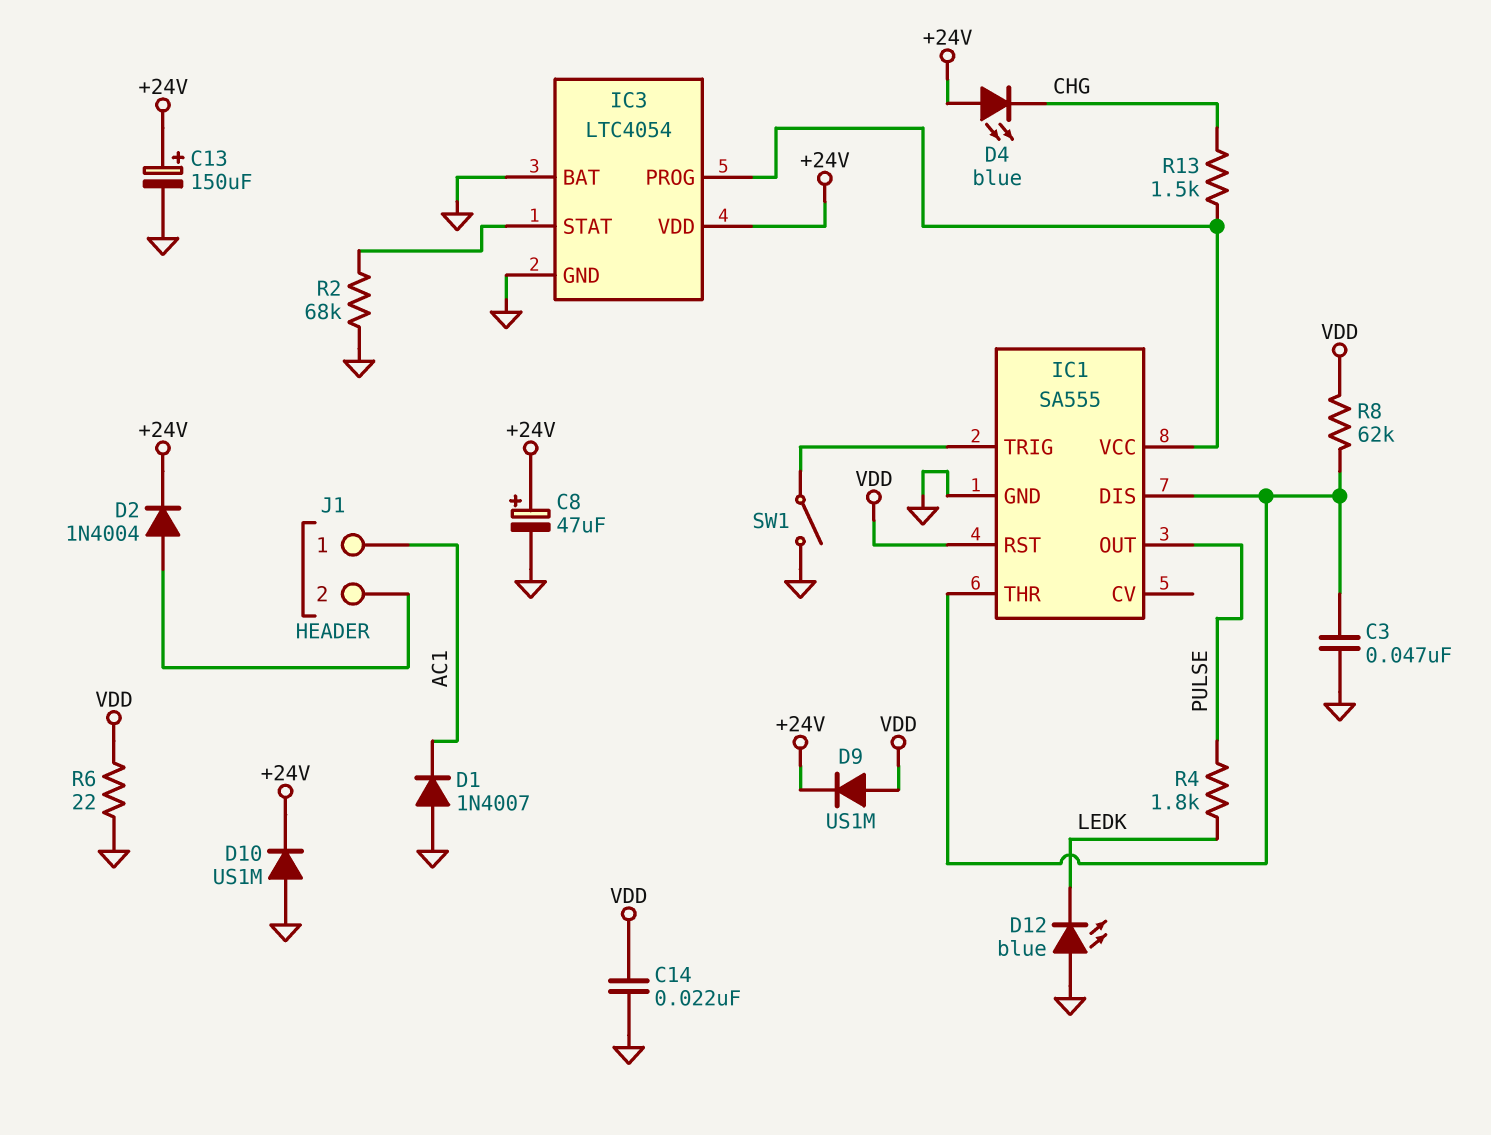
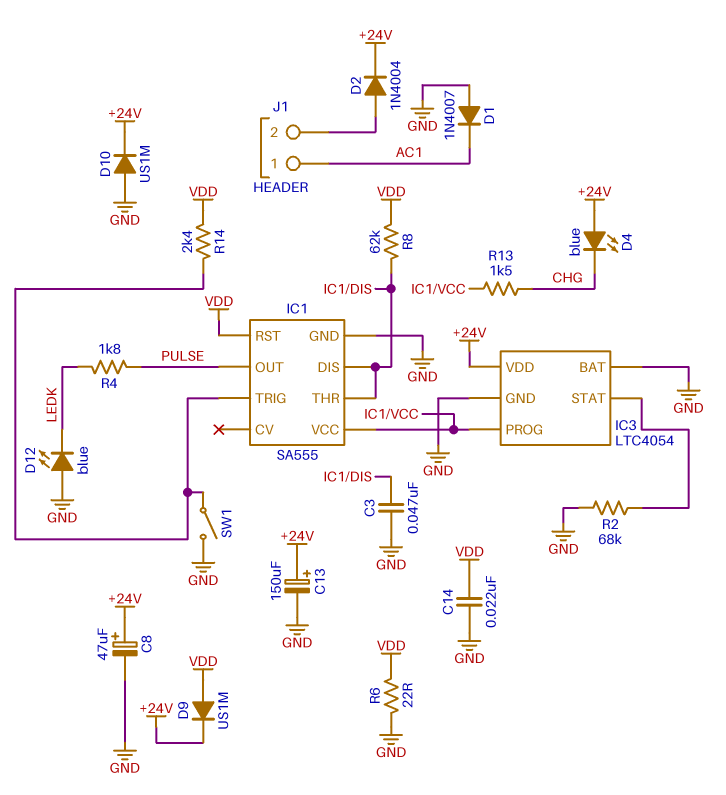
R14: none -> 2.4k (IC1/TRIG, VDD)

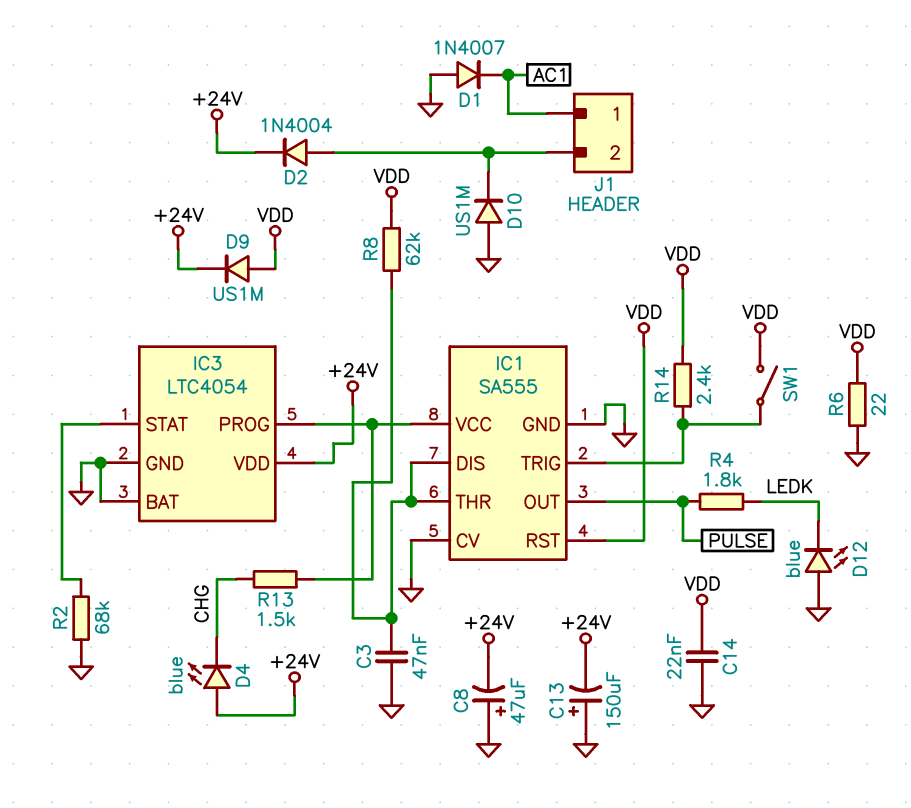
C8: 47uF (plus +24V, minus GND) -> 47uF (plus GND, minus +24V)
C13: 150uF (plus +24V, minus GND) -> 150uF (plus GND, minus +24V)
D10: diode US1M (A GND, K +24V) -> diode US1M (A GND, K J1/2)
IC1 pin CV: none -> GND
SW1: switch (GND, IC1/TRIG) -> switch (IC1/TRIG, VDD)

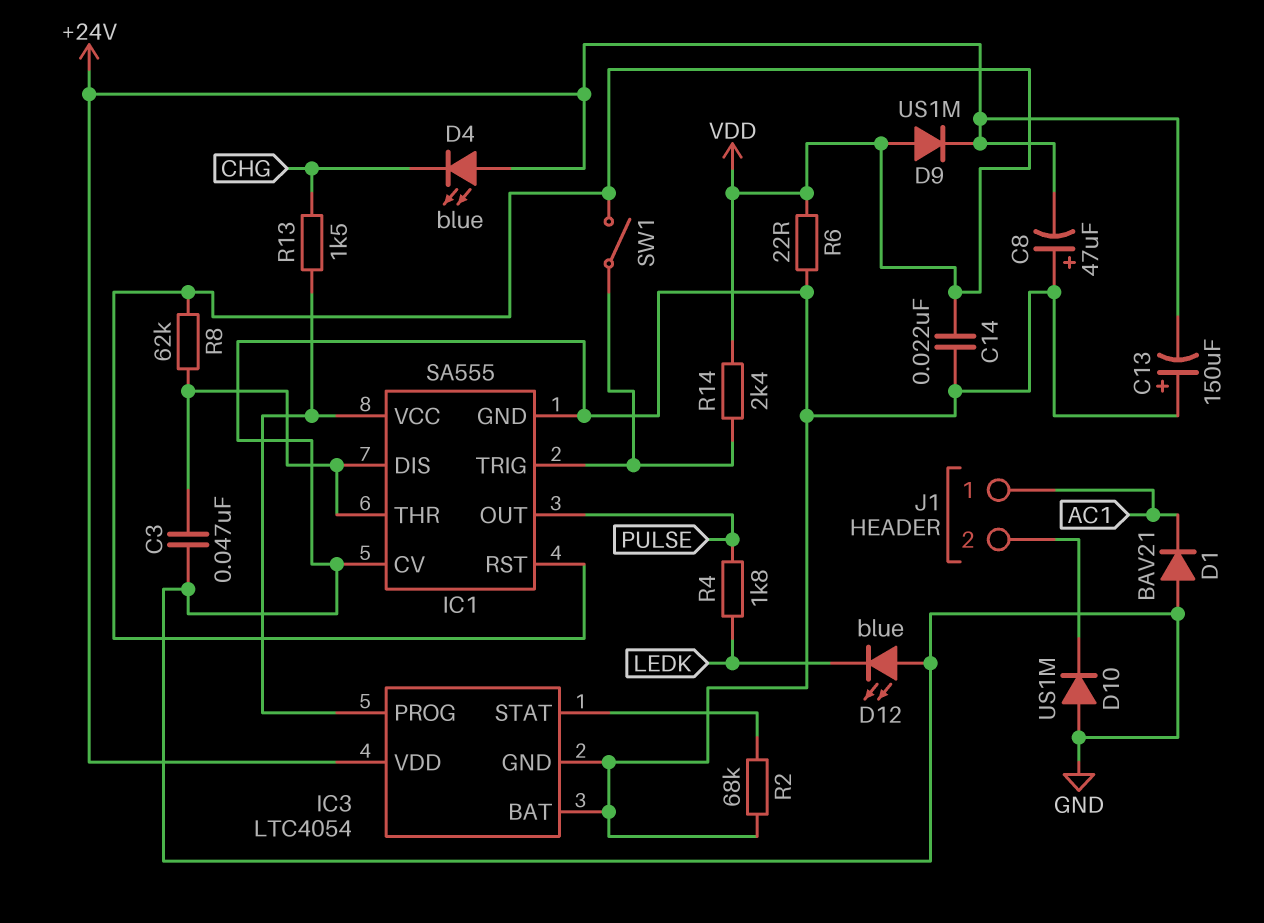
D1: diode 1N4007 (A GND, K AC1) -> diode BAV21 (A GND, K AC1)
D2: diode 1N4004 (A J1/2, K +24V) -> none

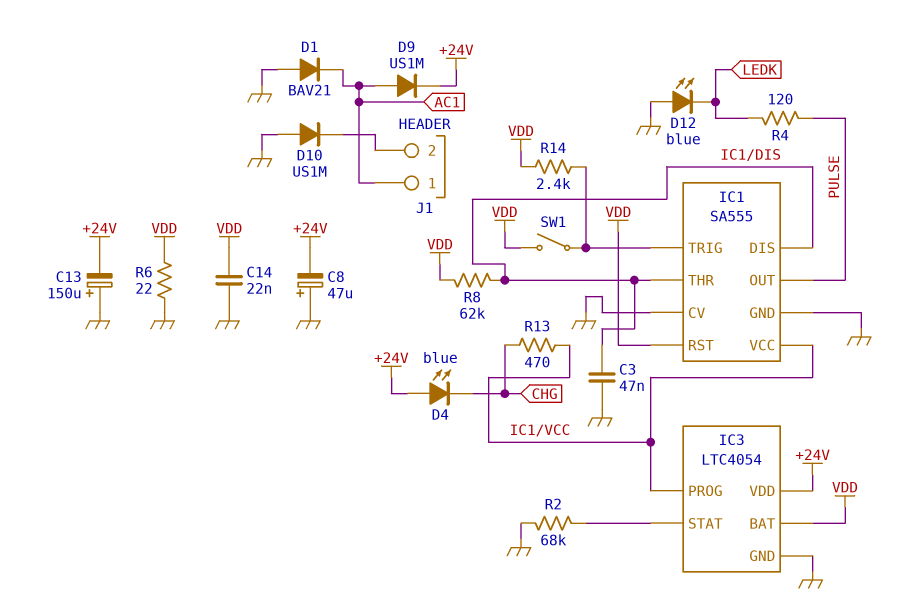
D9: diode US1M (A VDD, K +24V) -> diode US1M (A AC1, K +24V)
IC3 pin BAT: GND -> VDD
R4: 1.8k (LEDK, PULSE) -> 120 (LEDK, PULSE)
R13: 1.5k (CHG, IC1/VCC) -> 470 (CHG, IC1/VCC)

